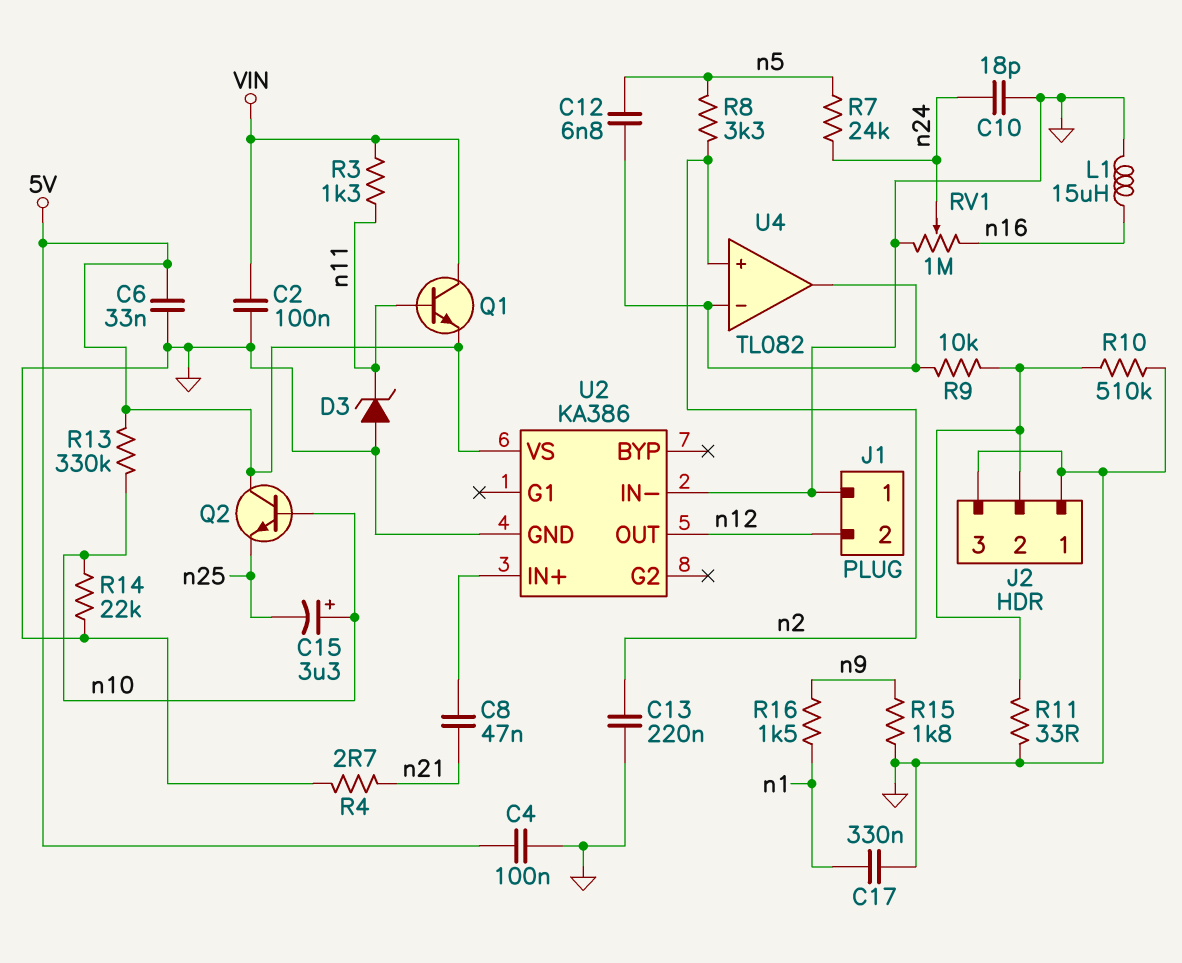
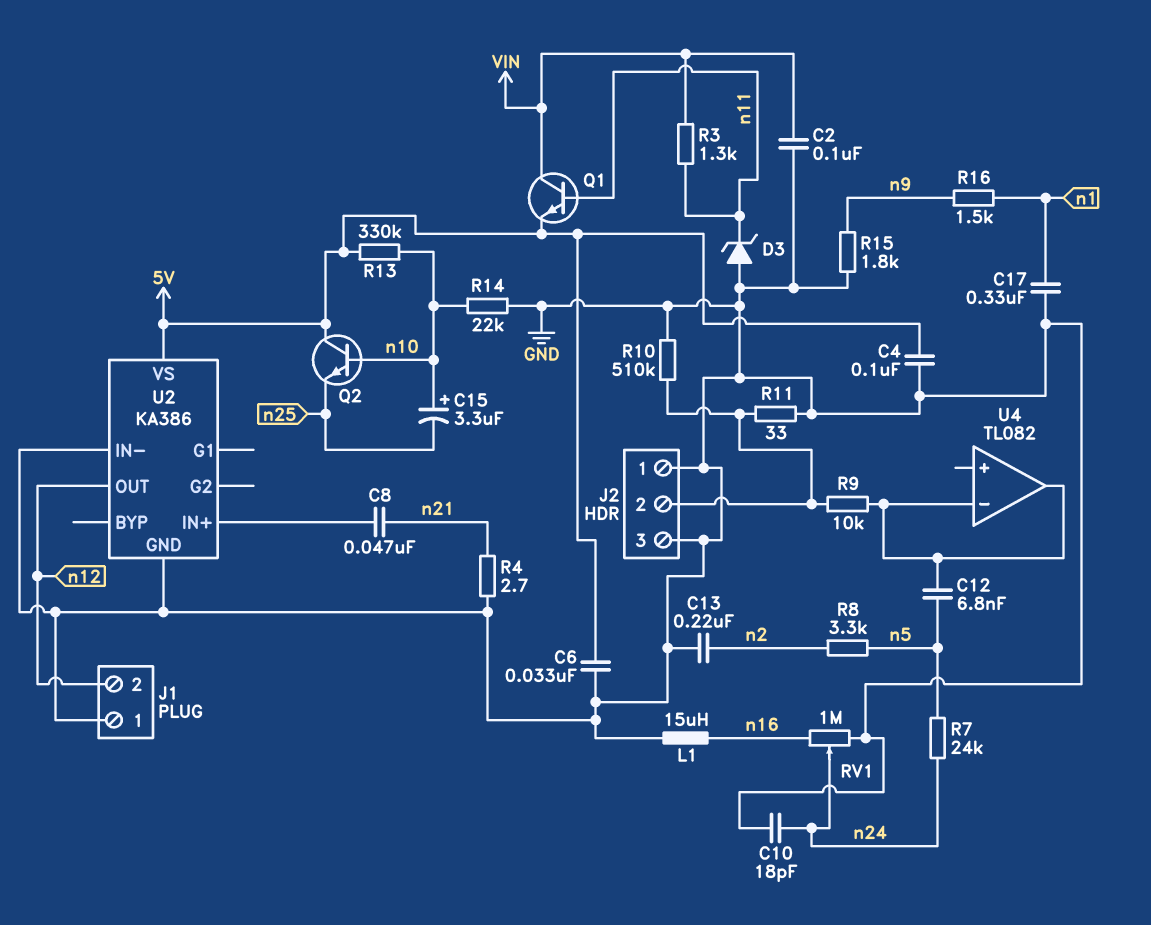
U4 pin in+: n2 -> none

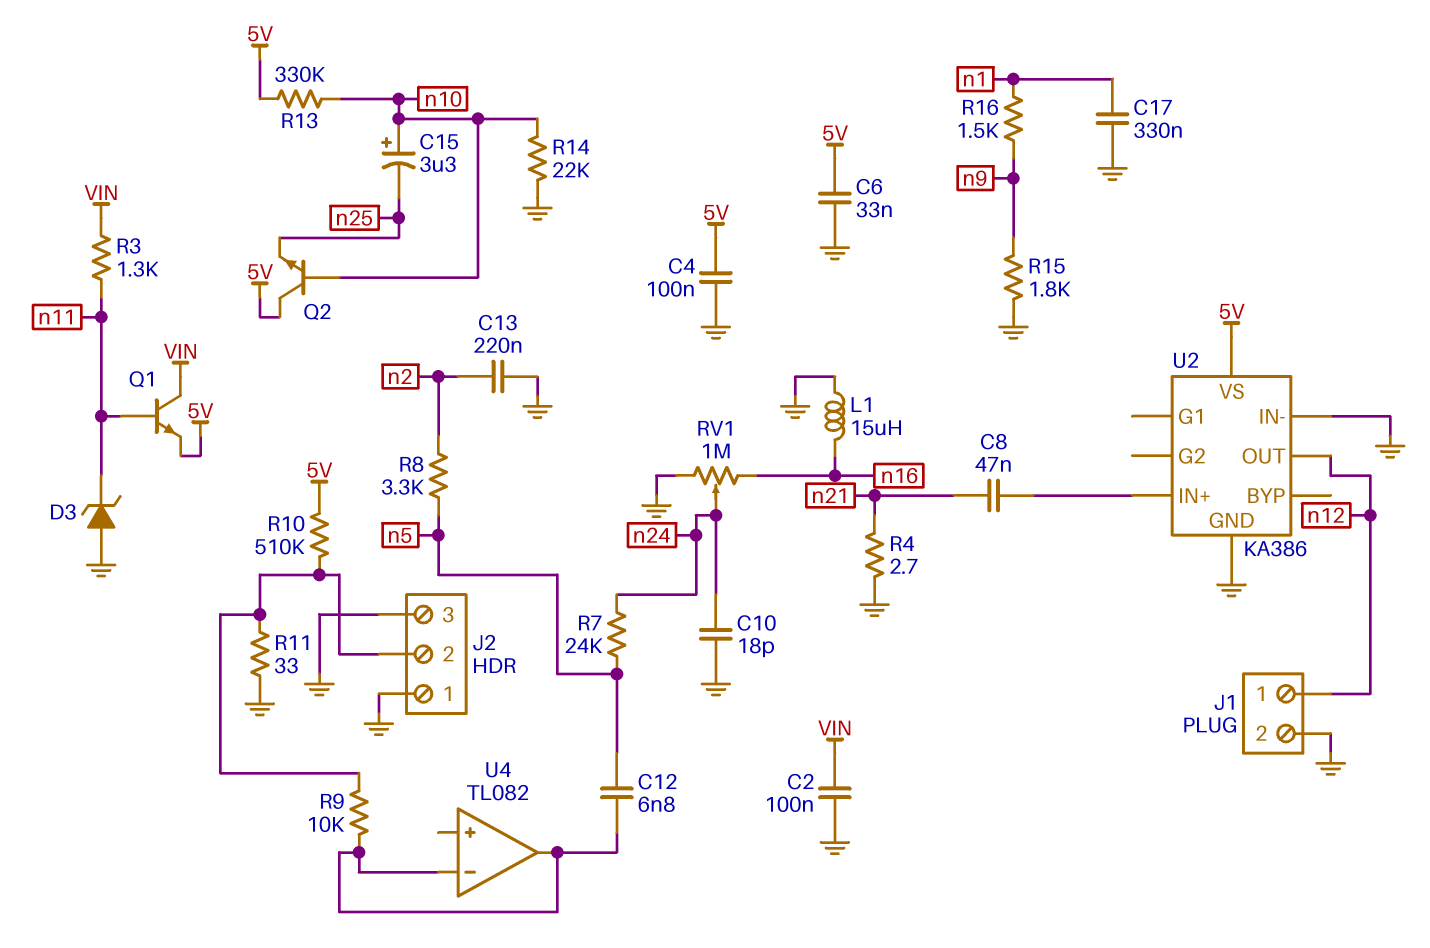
J1 pin 1: GND -> n12
J1 pin 2: n12 -> GND
R10: 510k (GND, J2/2) -> 510k (5V, J2/2)

